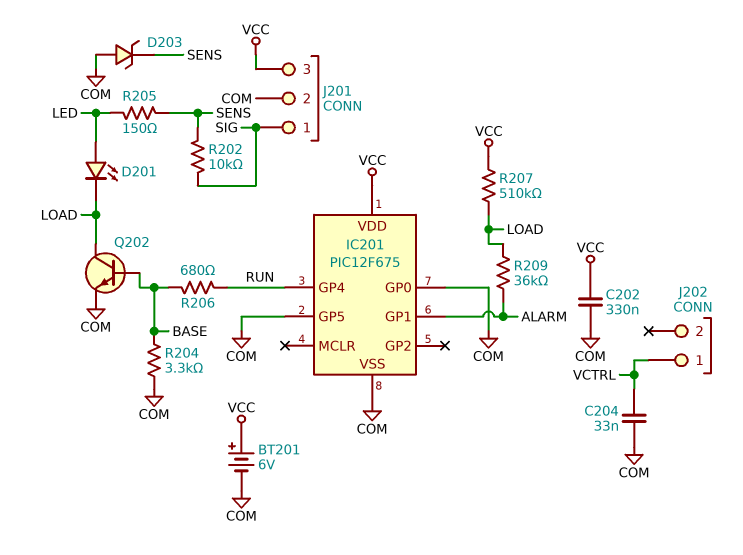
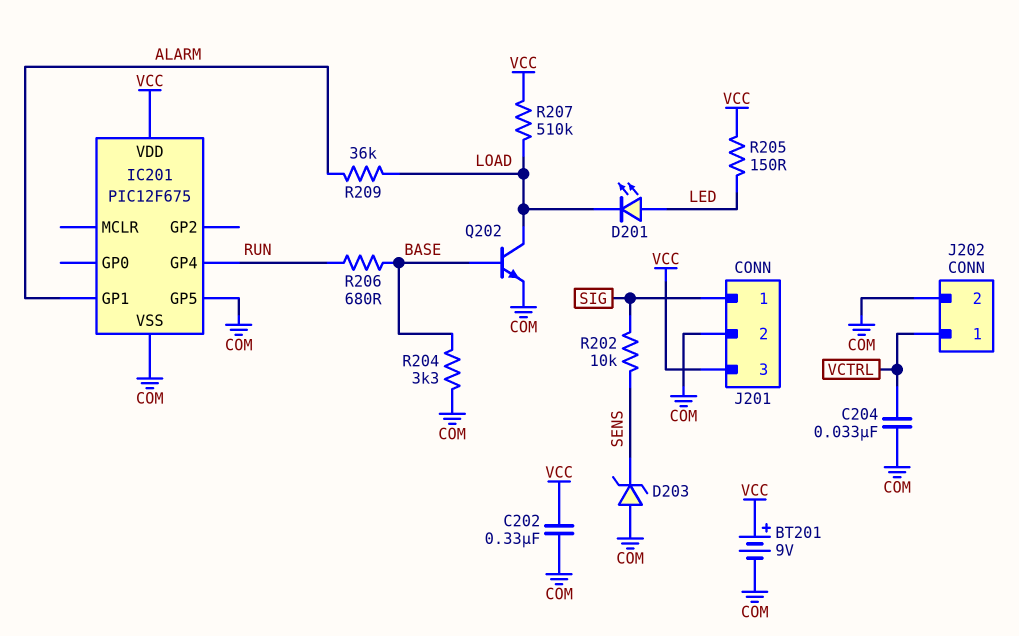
BT201: 6V (plus VCC, minus COM) -> 9V (plus VCC, minus COM)
IC201 pin GP0: COM -> none
J202 pin 2: none -> COM
R205: 150 (LED, SENS) -> 150 (LED, VCC)

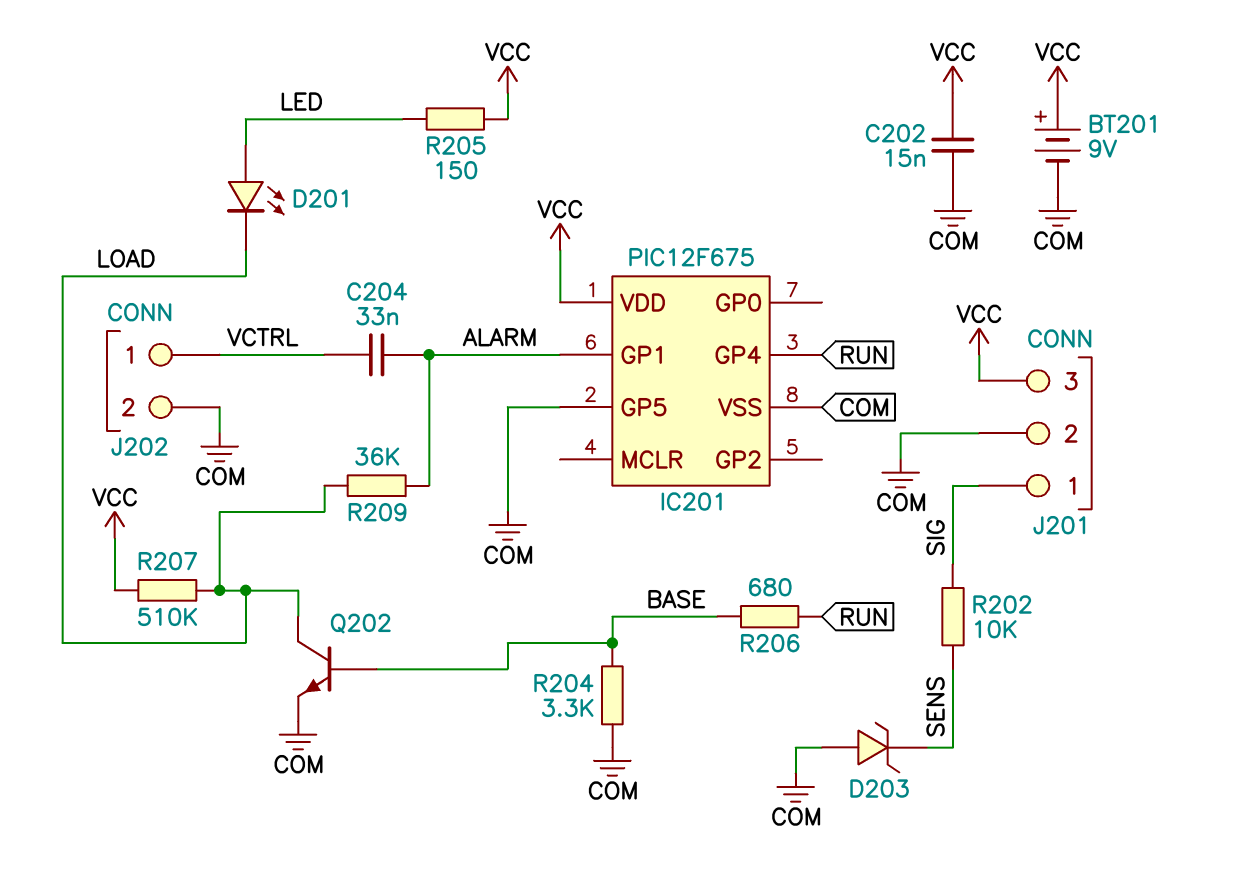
C202: 330nF (COM, VCC) -> 15nF (COM, VCC)
C204: 33nF (COM, VCTRL) -> 33nF (ALARM, VCTRL)

